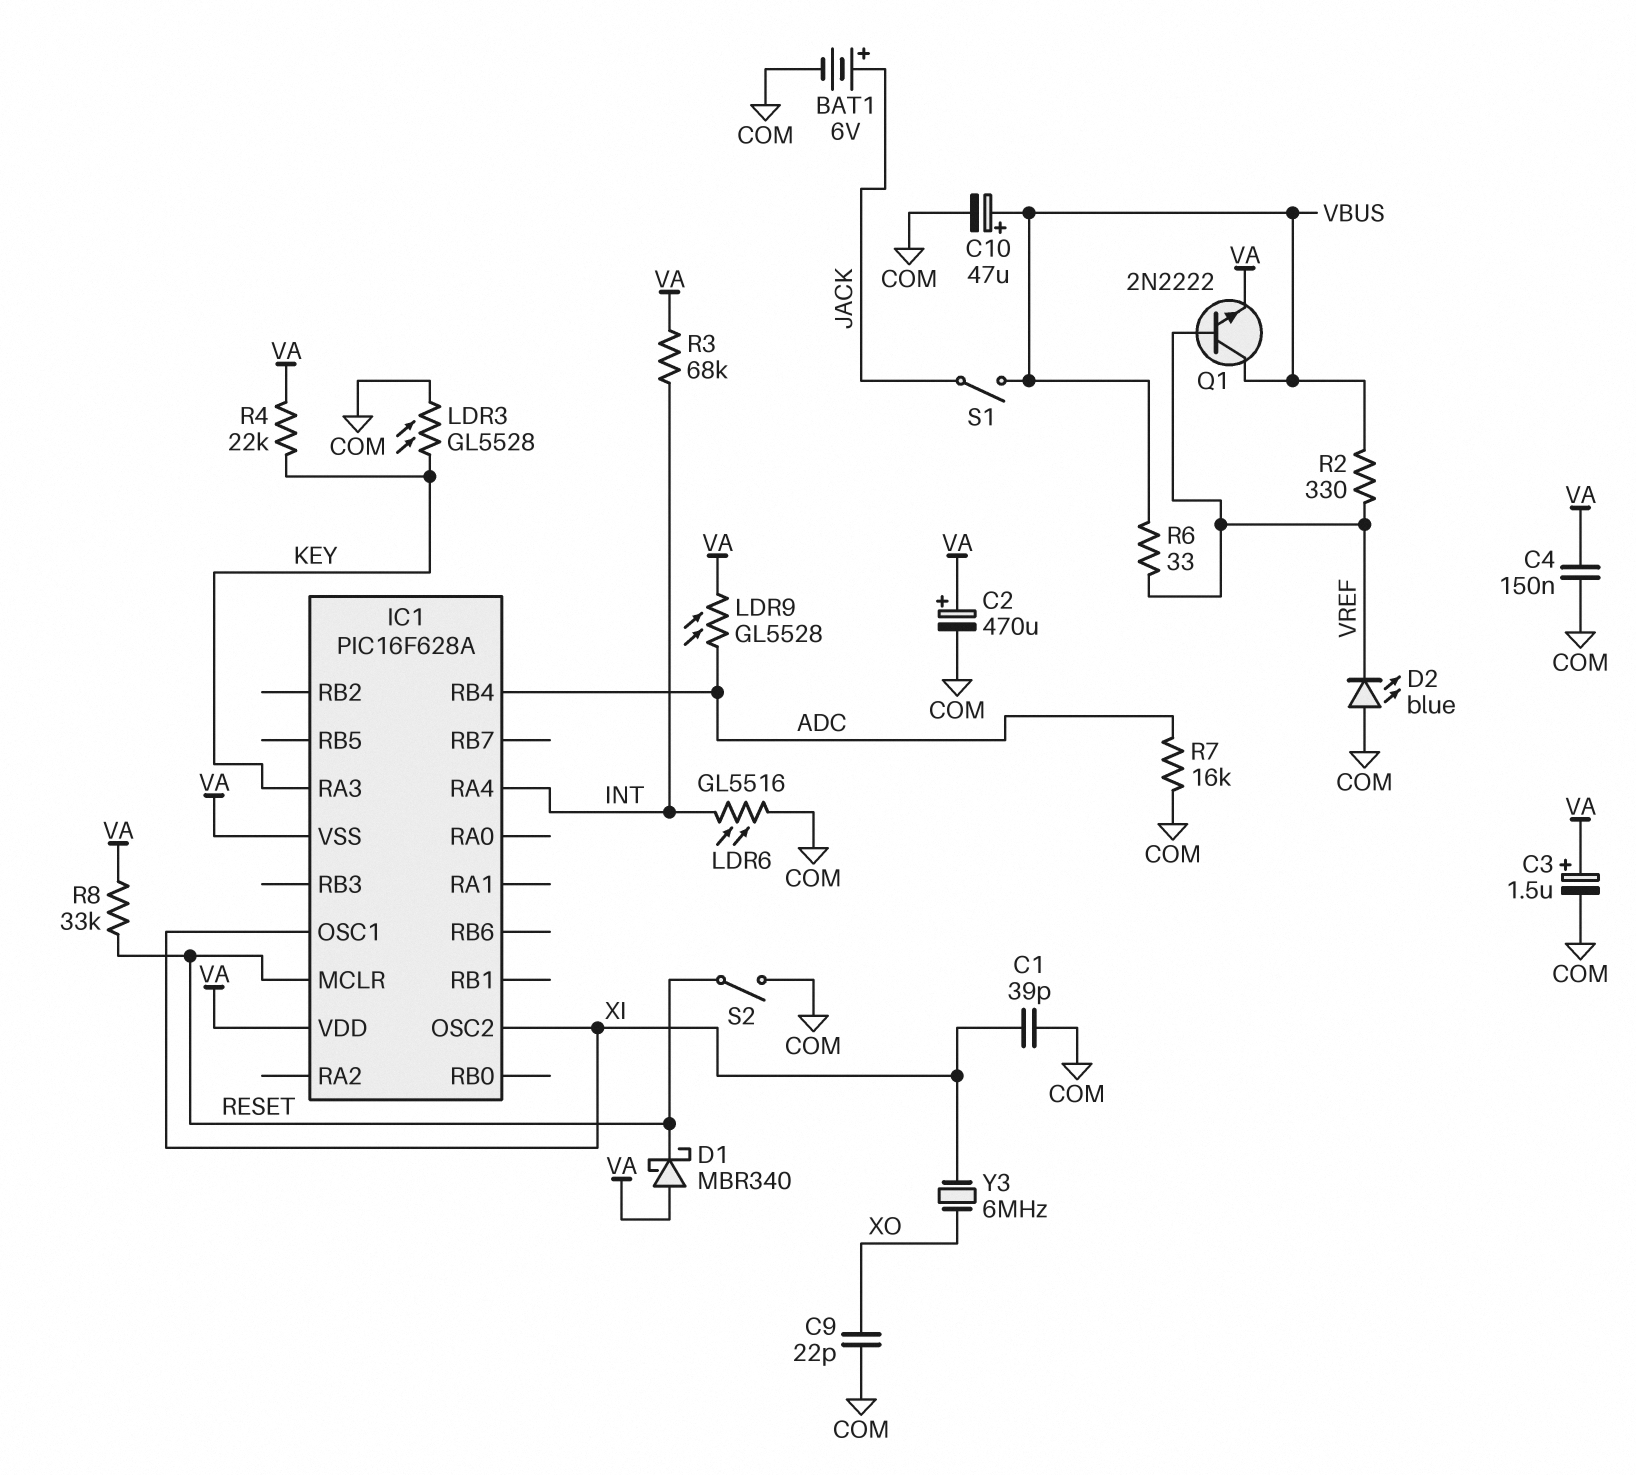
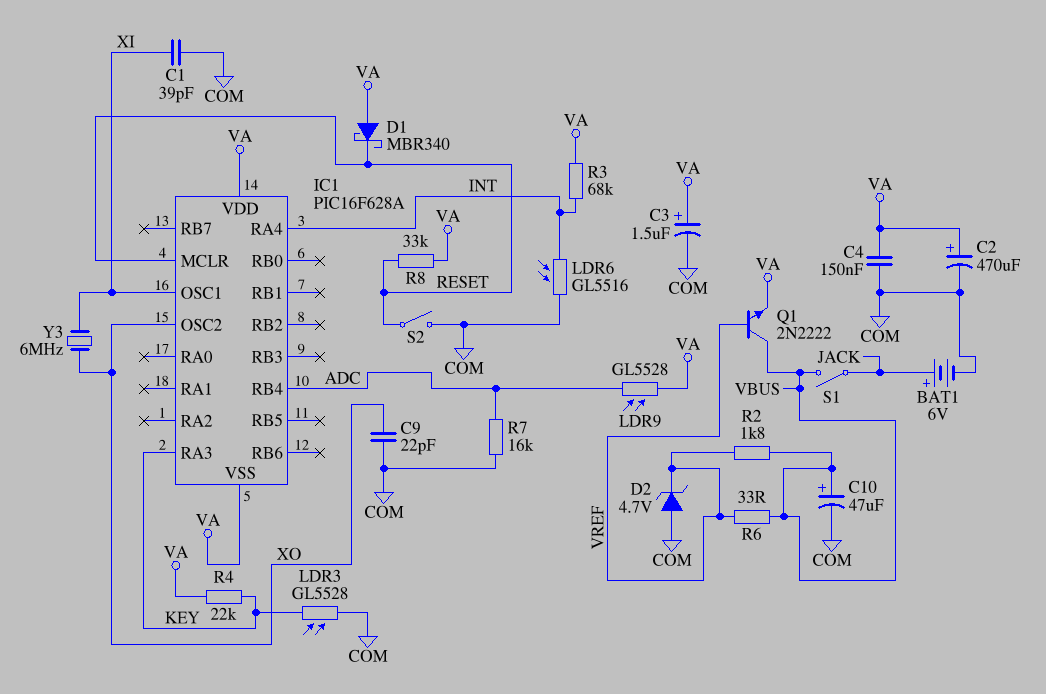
D2: LED blue (A COM, K VREF) -> zener 4.7V (A COM, K VREF)
IC1 pin OSC2: XI -> XO
R2: 330 (VBUS, VREF) -> 1.8k (VBUS, VREF)

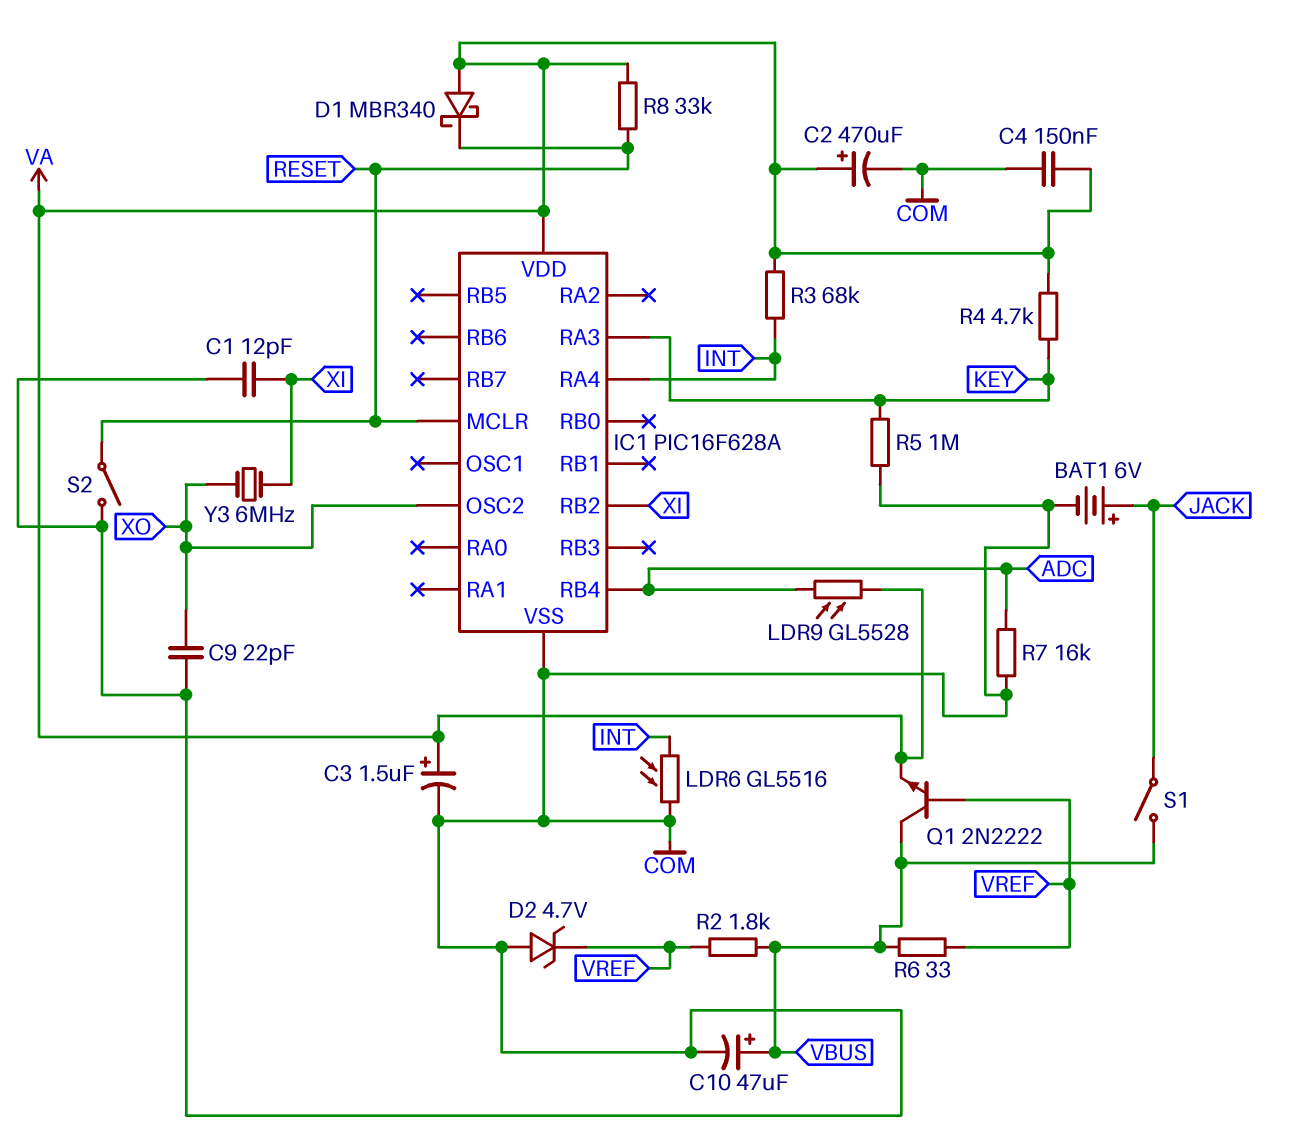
C1: 39pF (COM, XI) -> 12pF (COM, XI)
IC1 pin OSC1: XI -> none
IC1 pin RB2: none -> XI
IC1 pin VSS: VA -> COM
LDR3: GL5528 (COM, KEY) -> none
R4: 22k (KEY, VA) -> 4.7k (KEY, VA)
R5: none -> 1M (COM, KEY)

